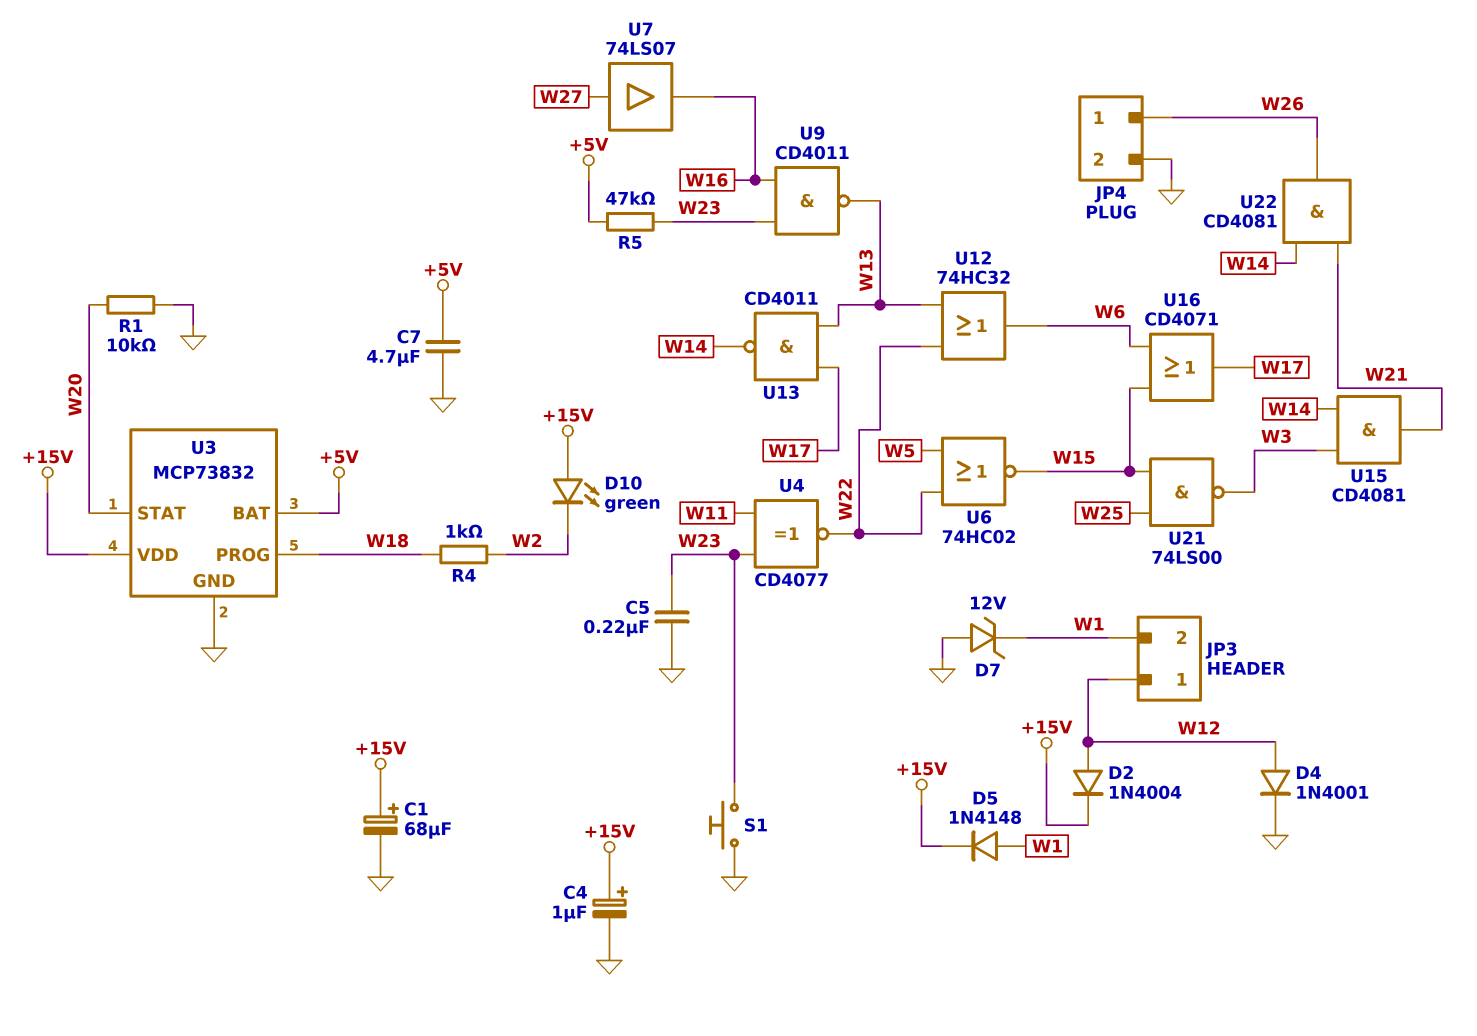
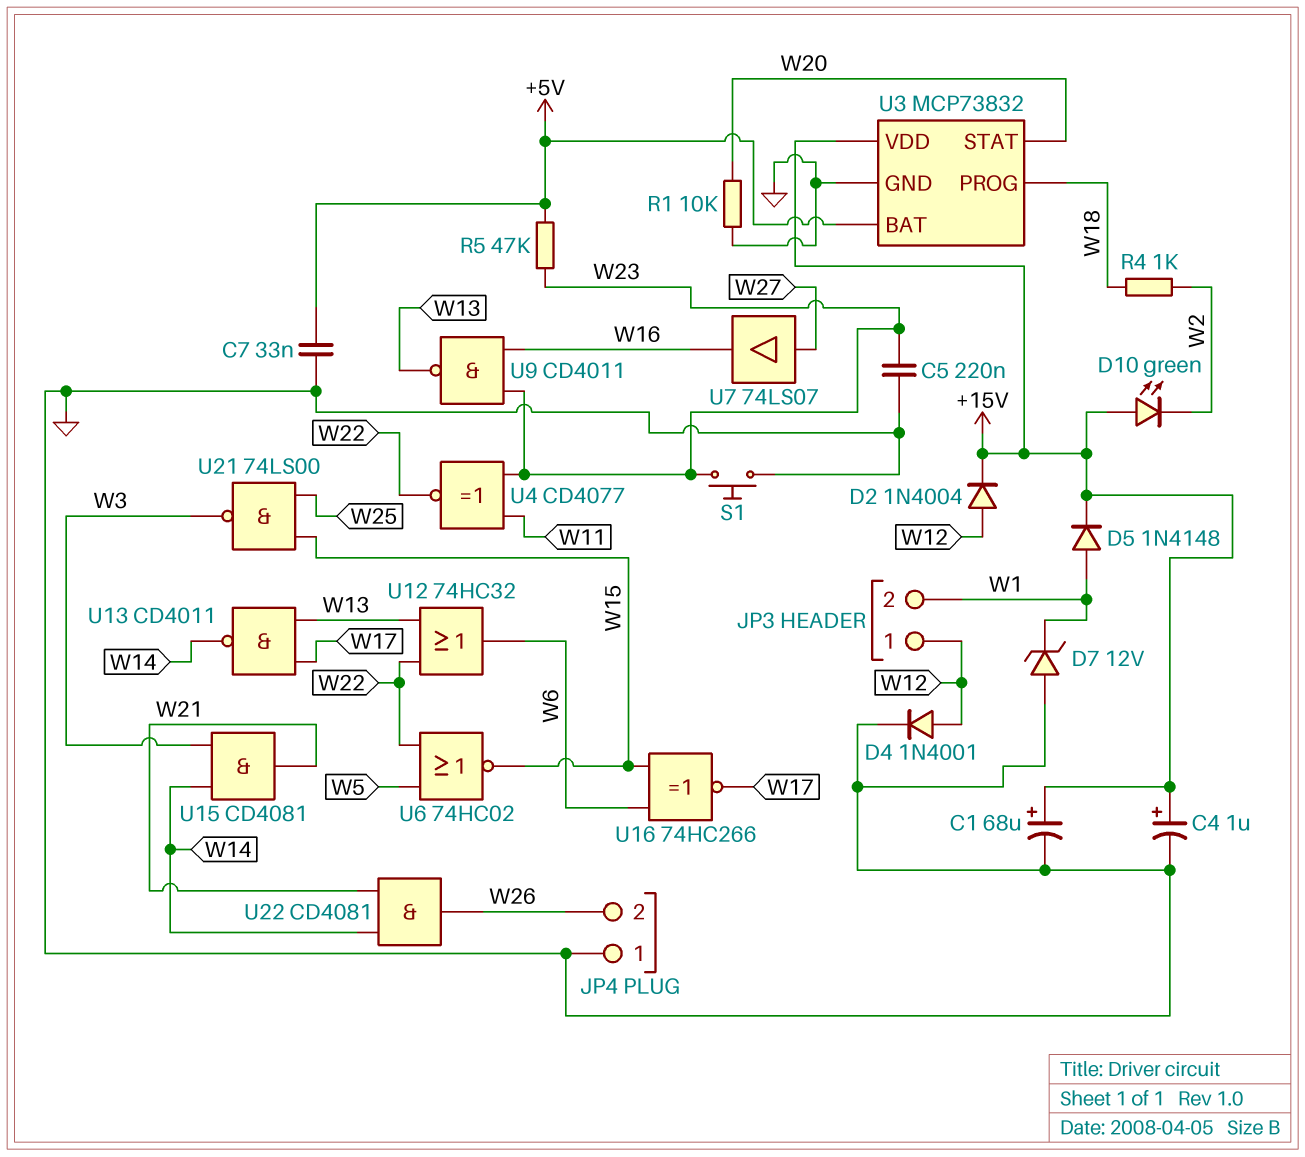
C7: 4.7uF (+5V, GND) -> 33nF (+5V, GND)
JP4 pin 1: W26 -> GND
JP4 pin 2: GND -> W26
U16: OR CD4071 (in W6, in W15, out W17) -> XNOR 74HC266 (in W6, in W15, out W17)

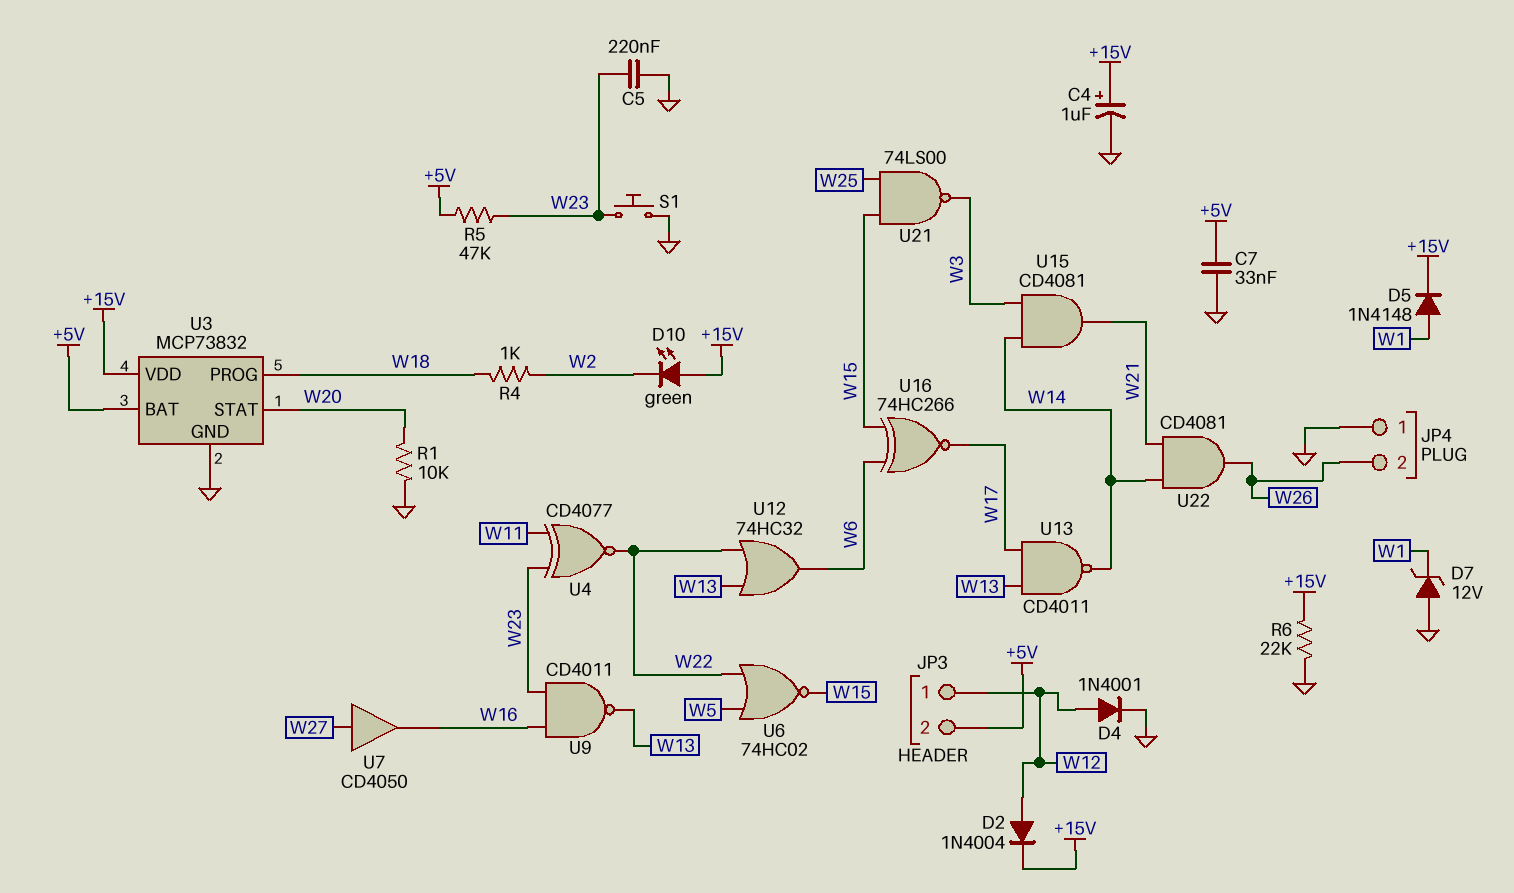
C1: 68uF (plus +15V, minus GND) -> none
JP3 pin 2: W1 -> +5V
R6: none -> 22k (+15V, GND)
U7: buffer 74LS07 (in W27, out W16) -> buffer CD4050 (in W27, out W16)

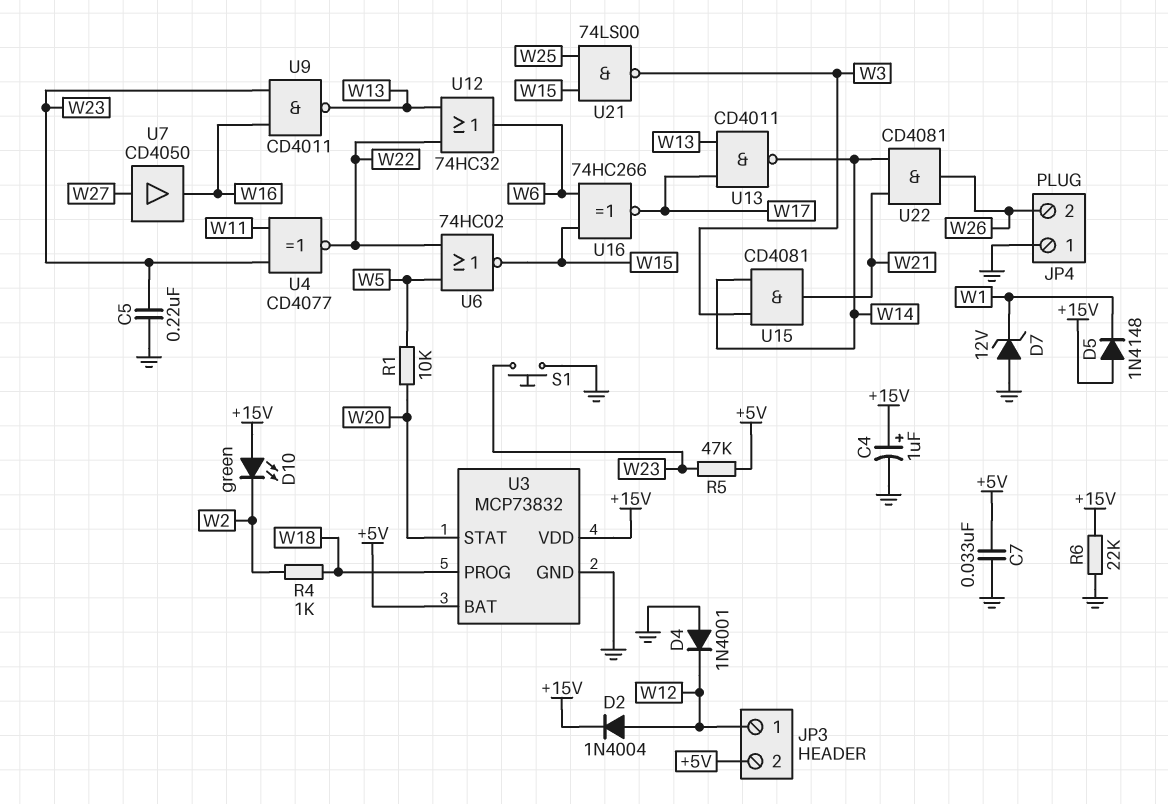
D4: diode 1N4001 (A W12, K GND) -> diode 1N4001 (A GND, K W12)
D5: diode 1N4148 (A W1, K +15V) -> diode 1N4148 (A +15V, K W1)
R1: 10k (GND, W20) -> 10k (W5, W20)

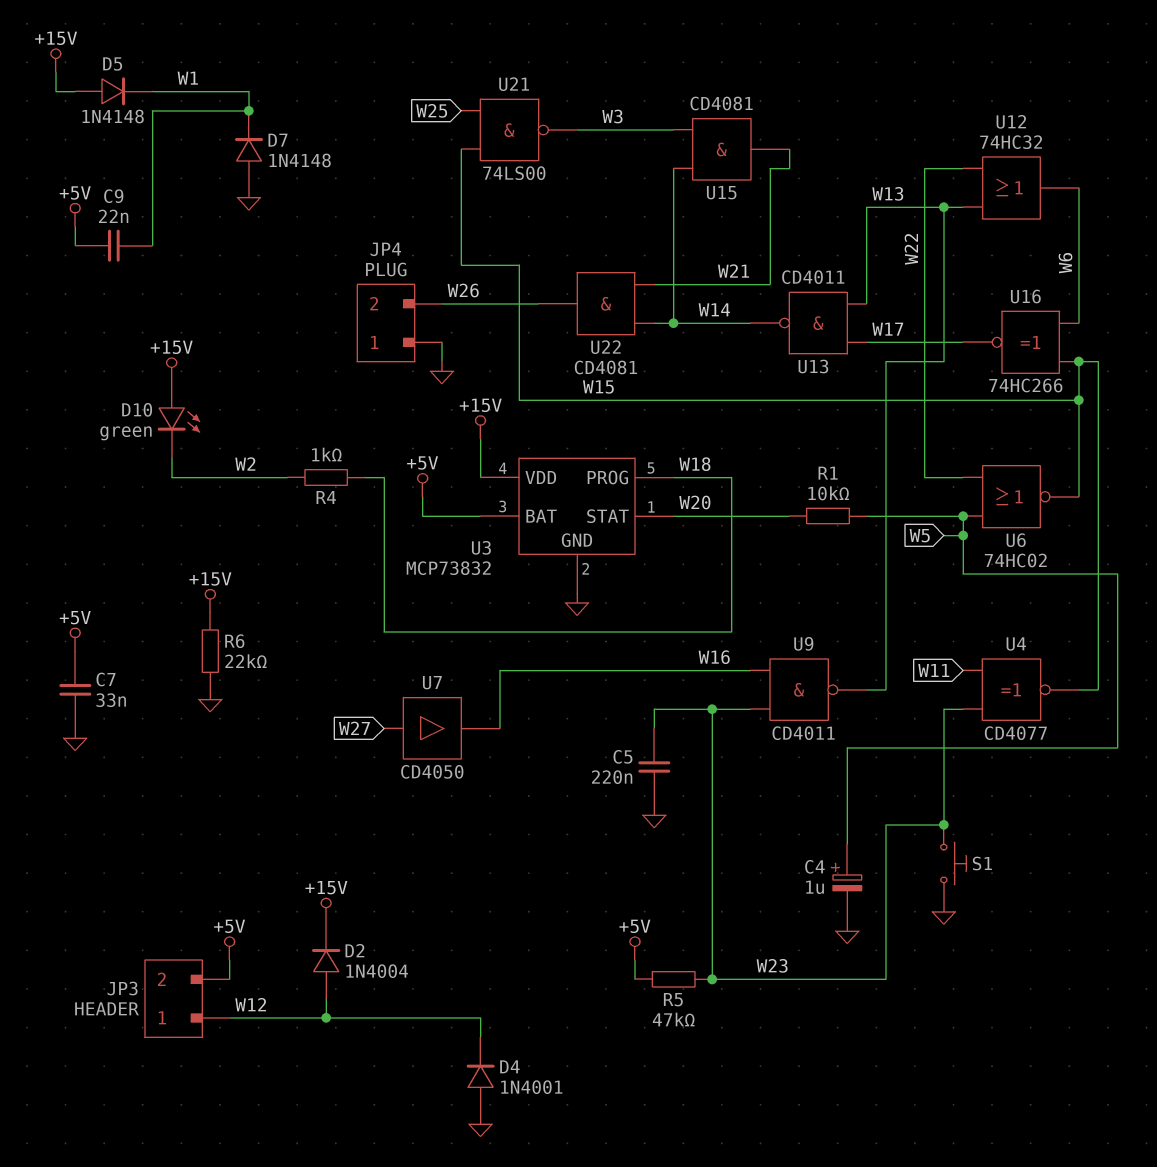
C4: 1uF (plus +15V, minus GND) -> 1uF (plus W5, minus GND)
C9: none -> 22nF (+5V, W1)
D7: zener 12V (A GND, K W1) -> diode 1N4148 (A GND, K W1)
U4: XNOR CD4077 (in W11, in W23, out W22) -> XNOR CD4077 (in W11, in W23, out W15)

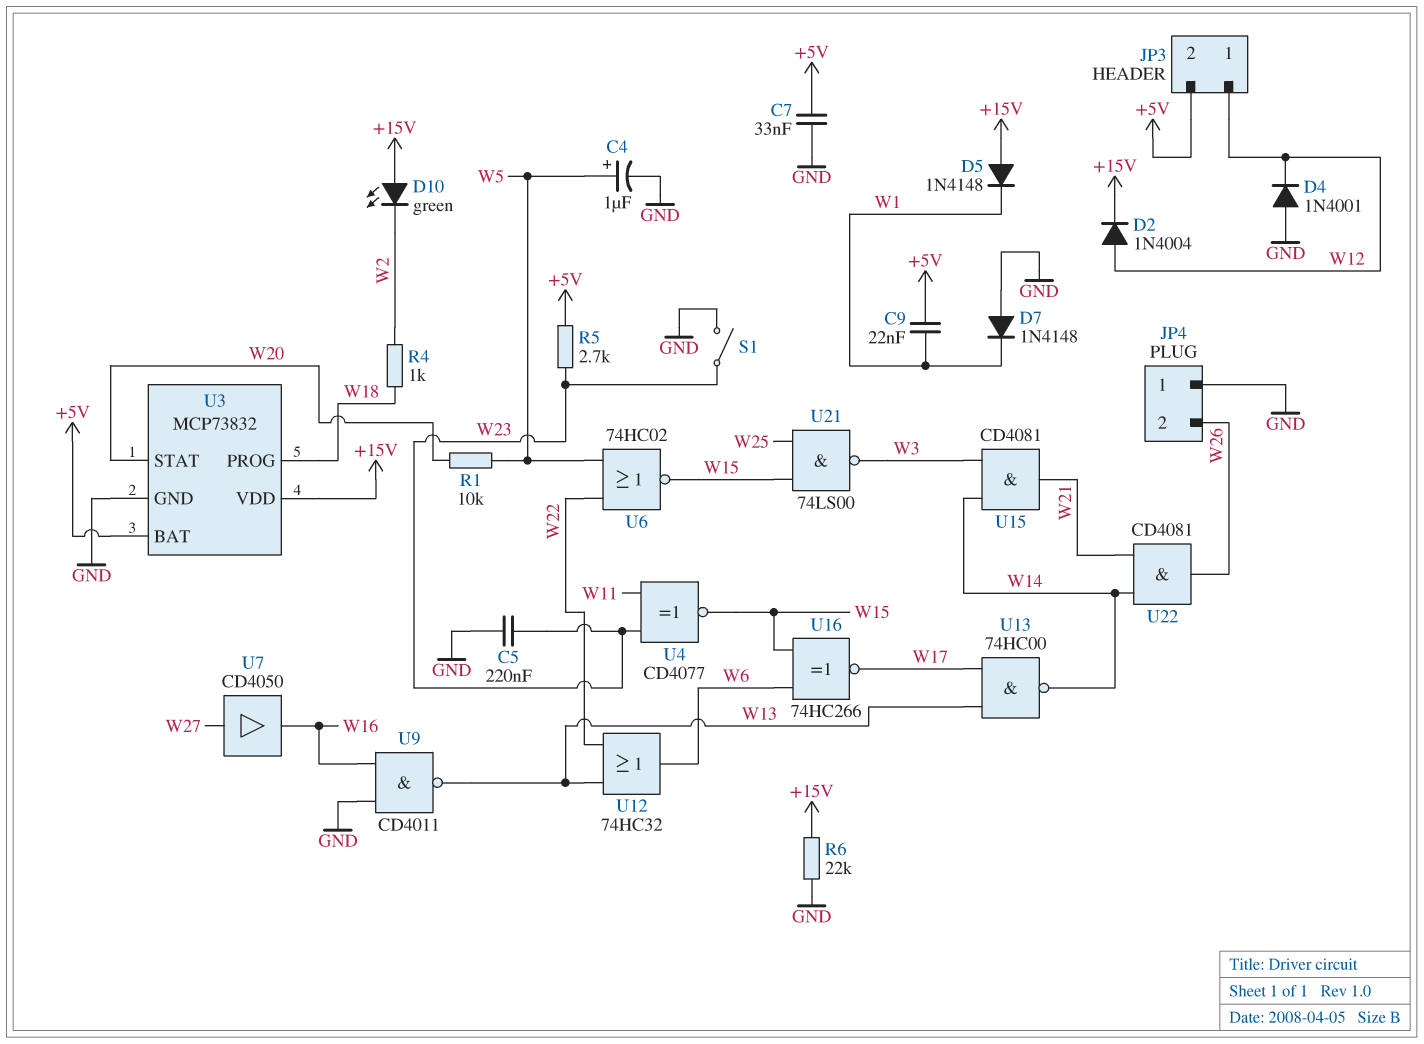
R5: 47k (+5V, W23) -> 2.7k (+5V, W23)
S1: button (GND, W23) -> switch (GND, W23)
U9: NAND CD4011 (in W16, in W23, out W13) -> NAND CD4011 (in GND, in W16, out W13)
U13: NAND CD4011 (in W13, in W17, out W14) -> NAND 74HC00 (in W13, in W17, out W14)

